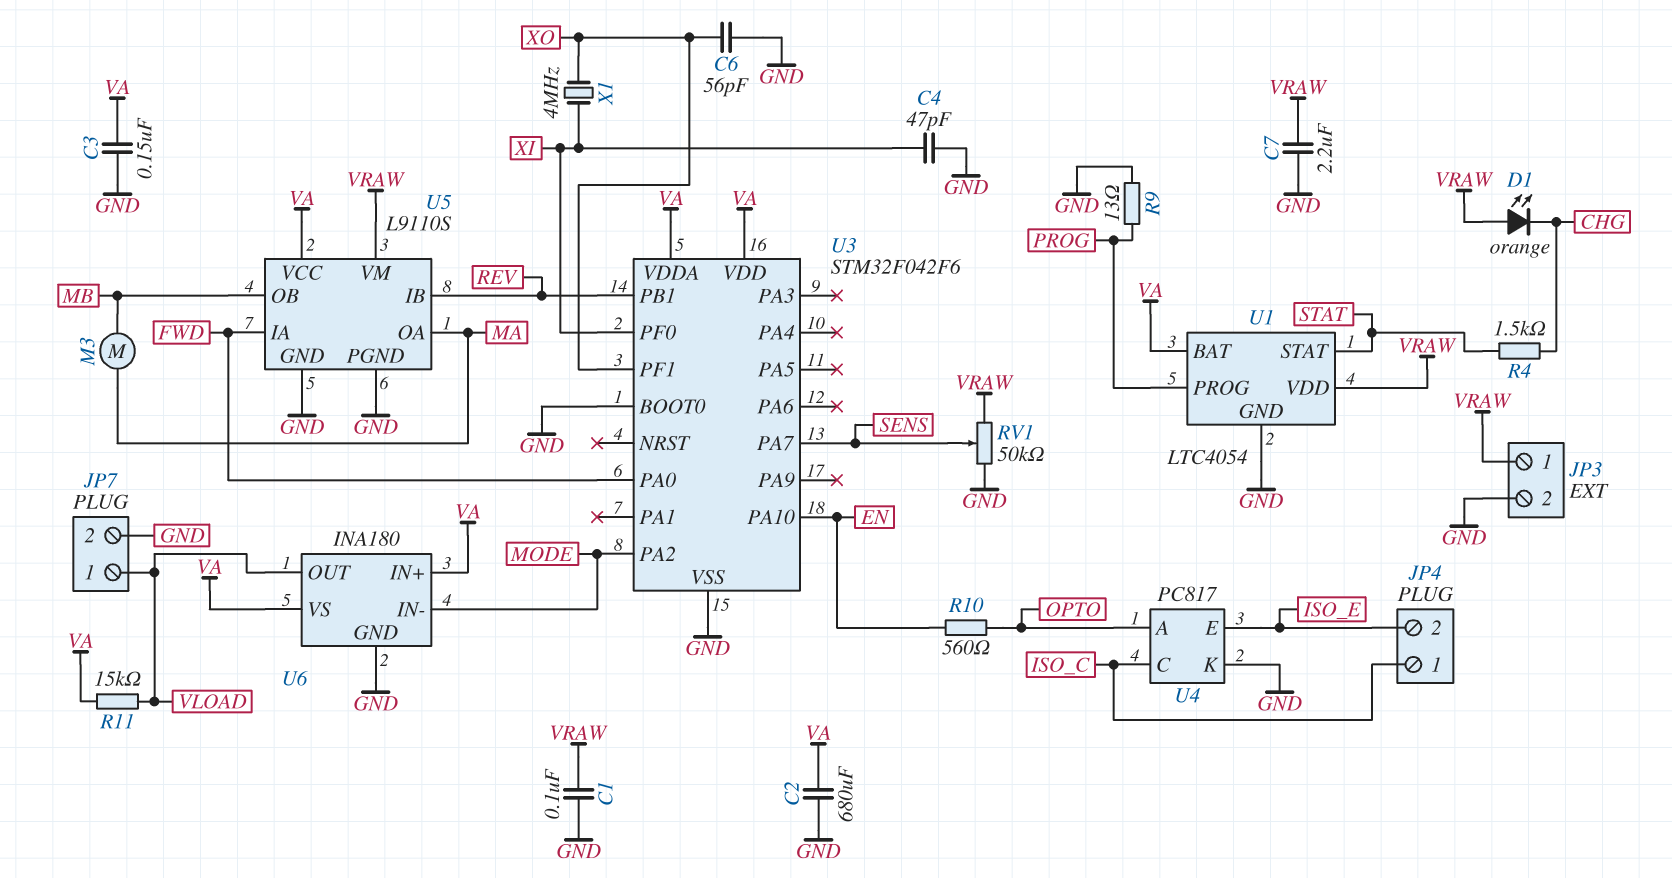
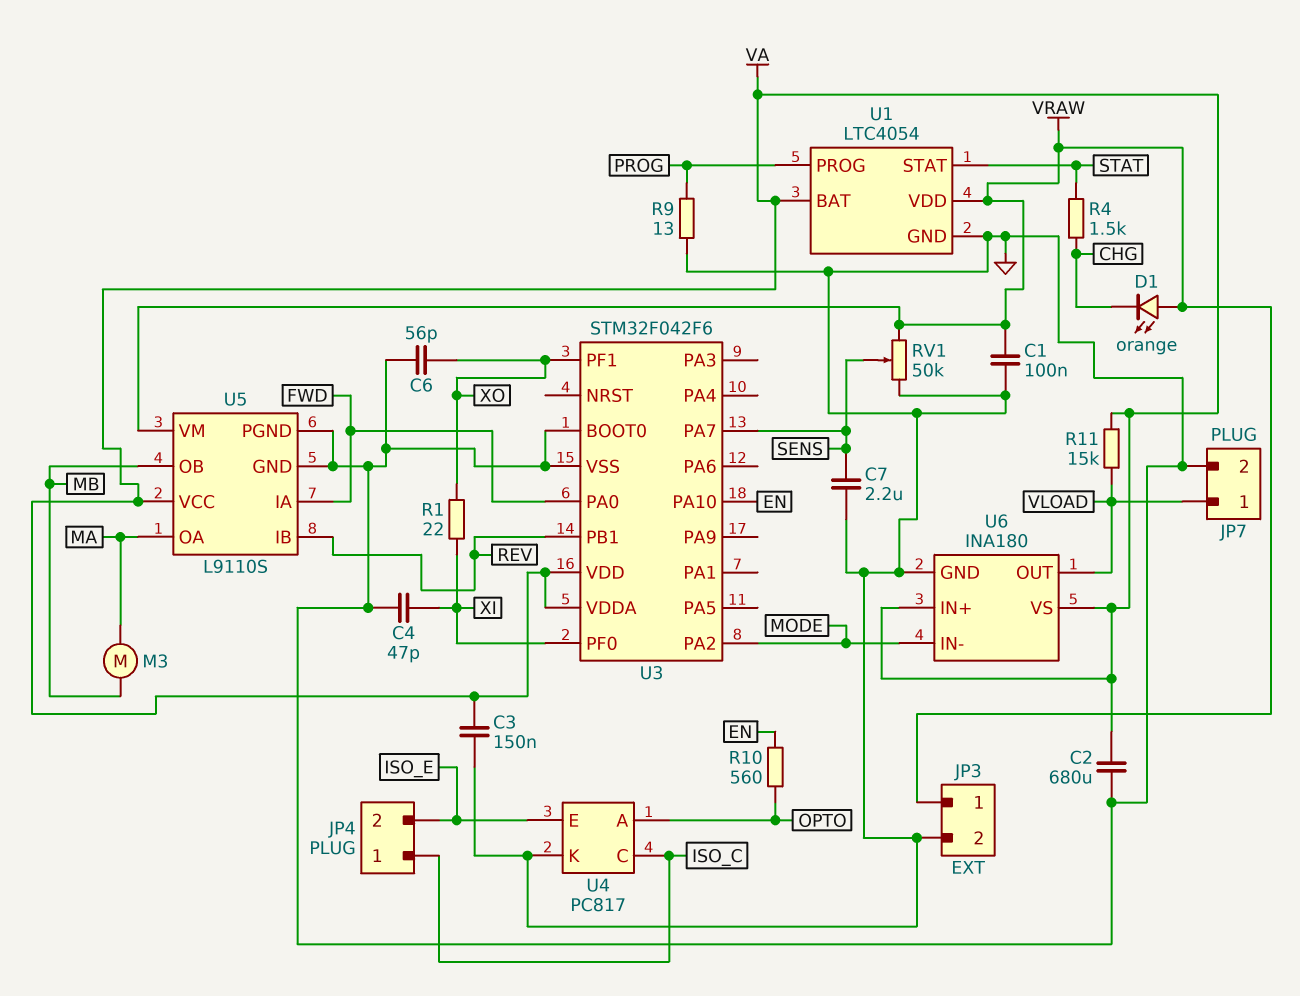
C7: 2.2uF (GND, VRAW) -> 2.2uF (GND, SENS)
R1: none -> 22 (XI, XO)
X1: 4MHz (XI, XO) -> none

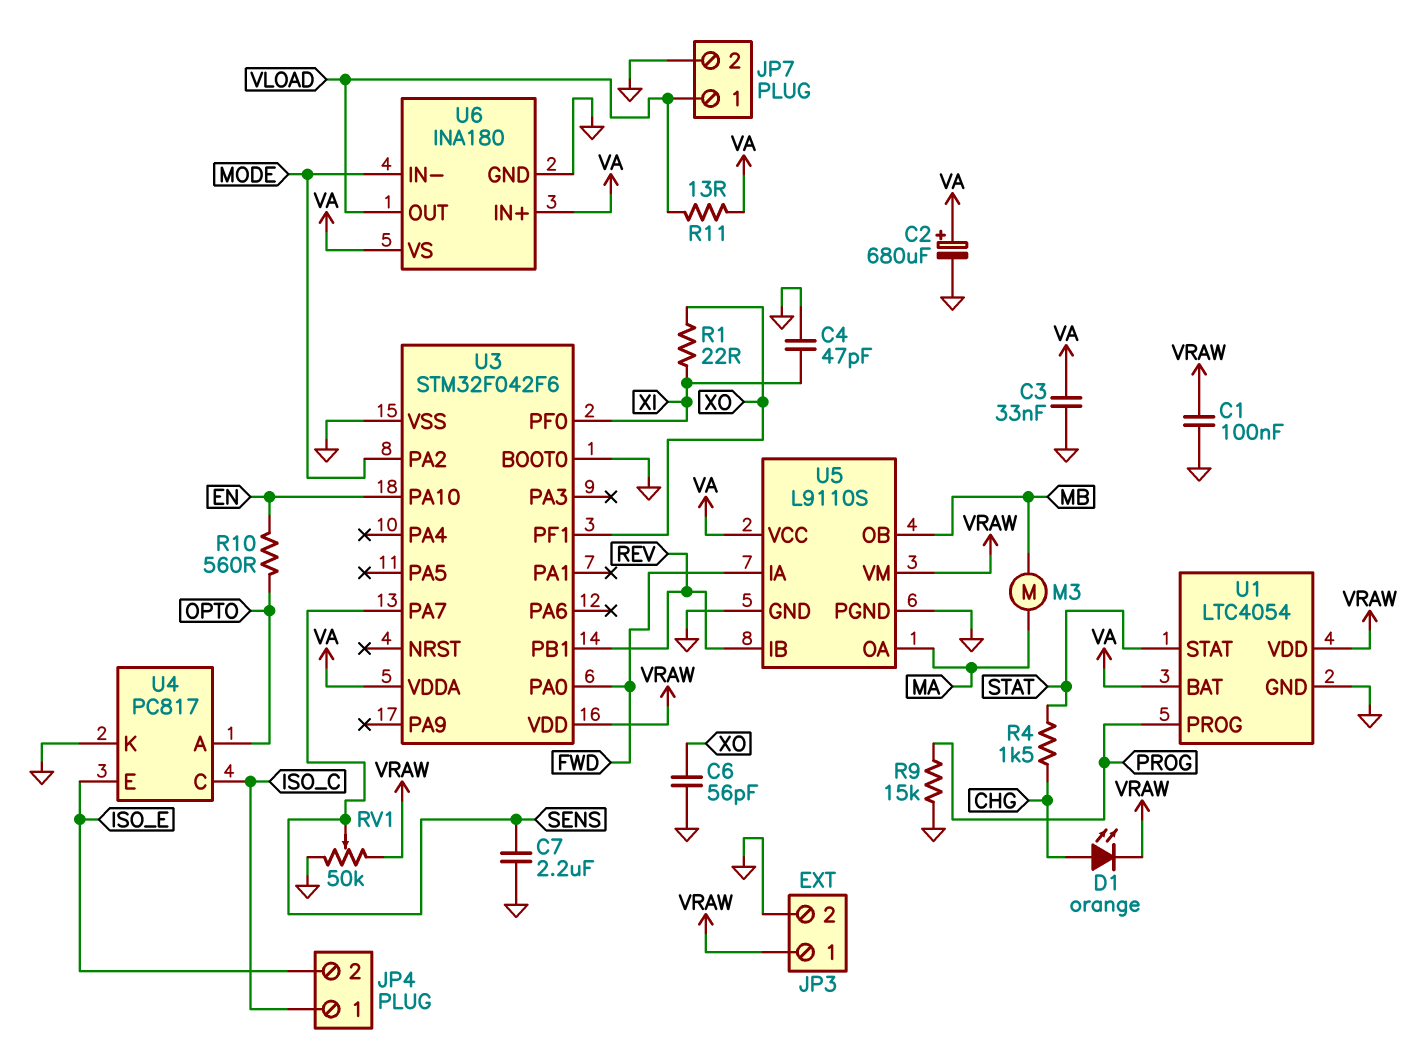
C2: 680uF (GND, VA) -> 680uF (plus VA, minus GND)
C3: 150nF (GND, VA) -> 33nF (GND, VA)
D1: LED orange (A VRAW, K CHG) -> LED orange (A CHG, K VRAW)
R9: 13 (GND, PROG) -> 15k (GND, PROG)
R11: 15k (VA, VLOAD) -> 13 (VA, VLOAD)
U3 pin VDD: VA -> VRAW

